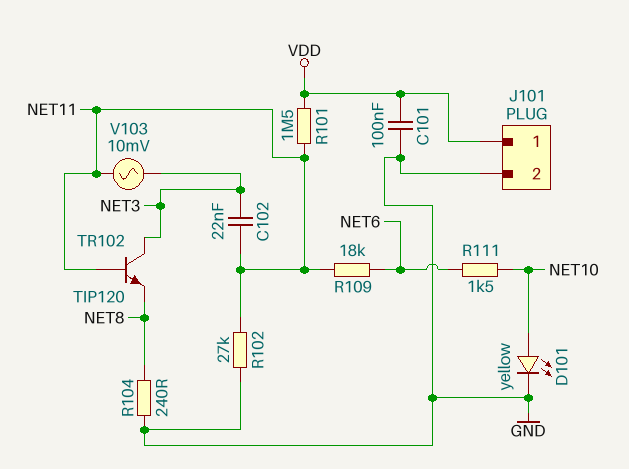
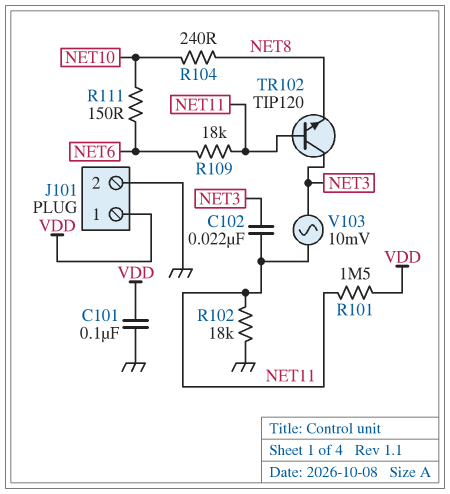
D101: LED yellow (A NET10, K GND) -> none
R102: 27k (GND, NET11) -> 18k (GND, NET11)
R104: 240 (GND, NET8) -> 240 (NET8, NET10)
R111: 1.5k (NET6, NET10) -> 150 (NET6, NET10)

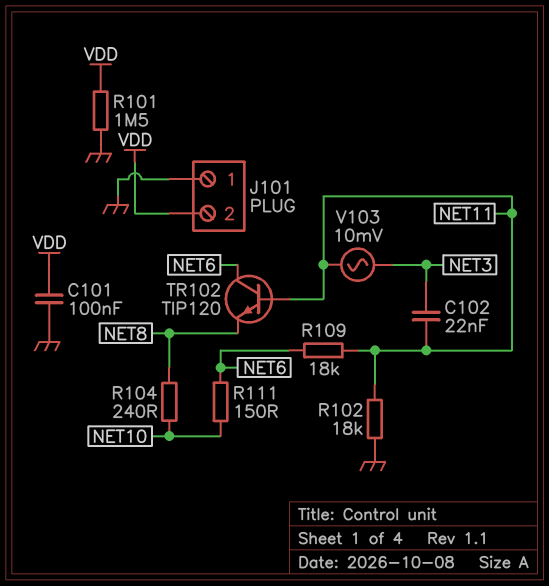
J101 pin 1: VDD -> GND
J101 pin 2: GND -> VDD
R101: 1.5M (NET11, VDD) -> 1.5M (GND, VDD)
TR102: NPN TIP120 (B NET11, C NET3, E NET8) -> NPN TIP120 (B NET11, C NET6, E NET8)

